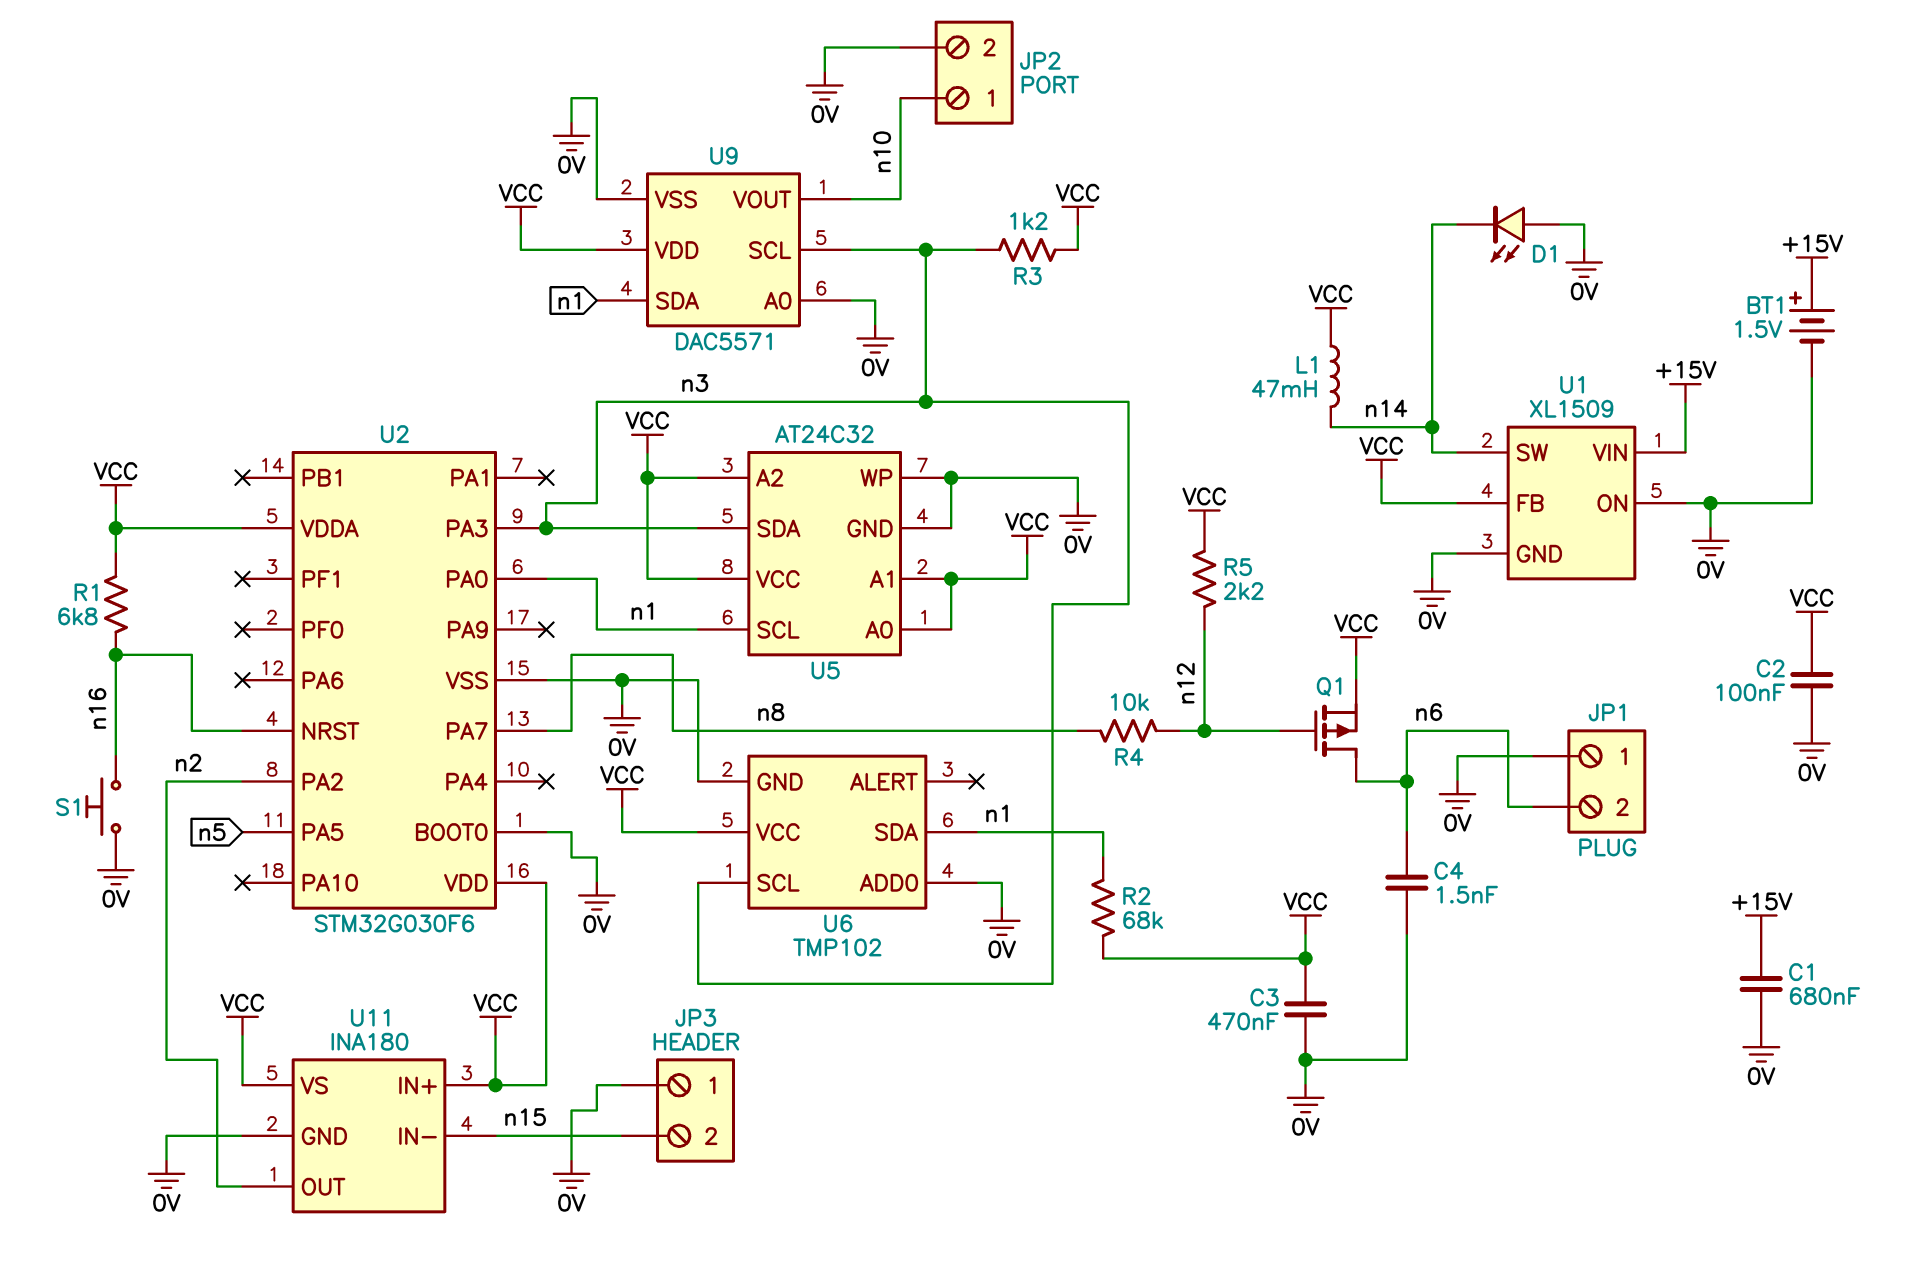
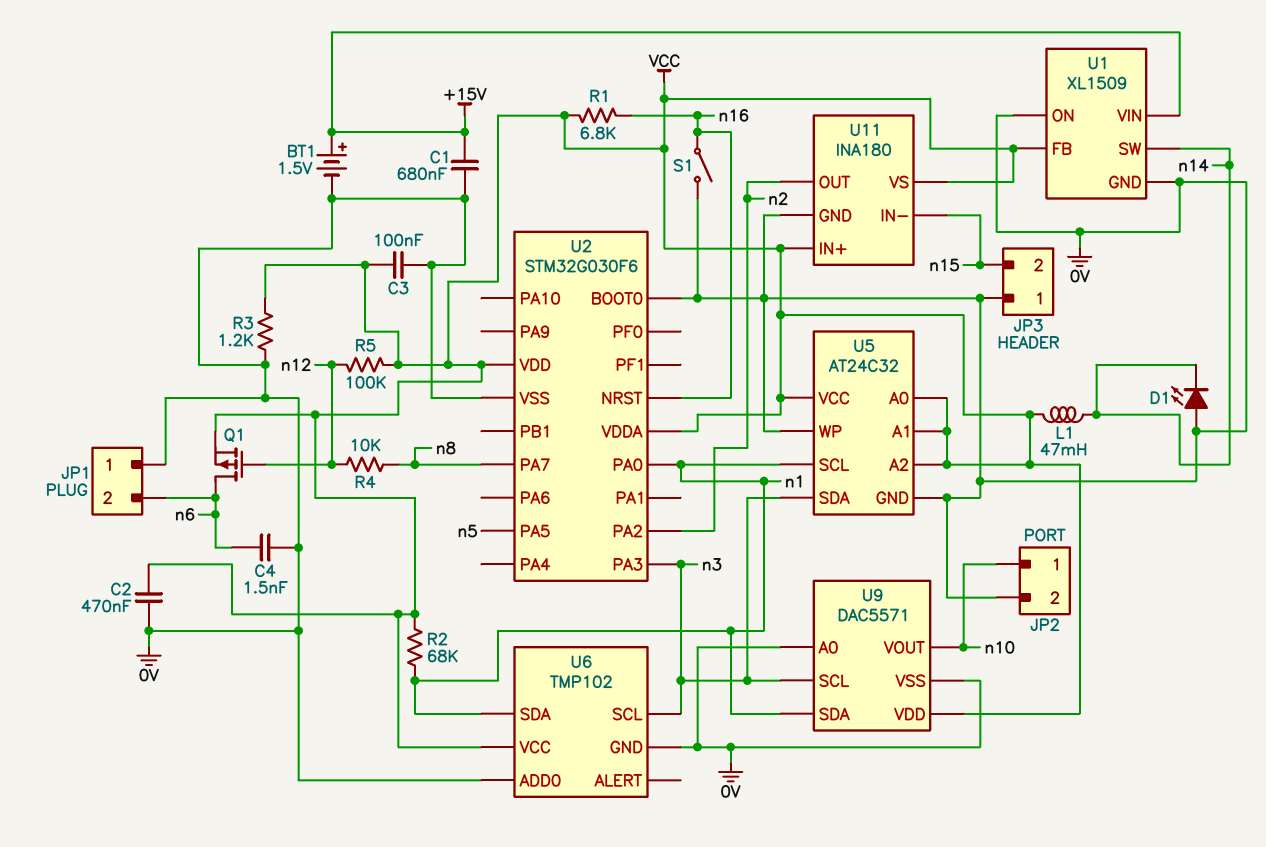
C2: 100nF (0V, VCC) -> 470nF (0V, VCC)
C3: 470nF (0V, VCC) -> 100nF (0V, VCC)
R3: 1.2k (VCC, n3) -> 1.2k (0V, VCC)
R5: 2.2k (VCC, n12) -> 100k (VCC, n12)
S1: button (0V, n16) -> switch (0V, n16)

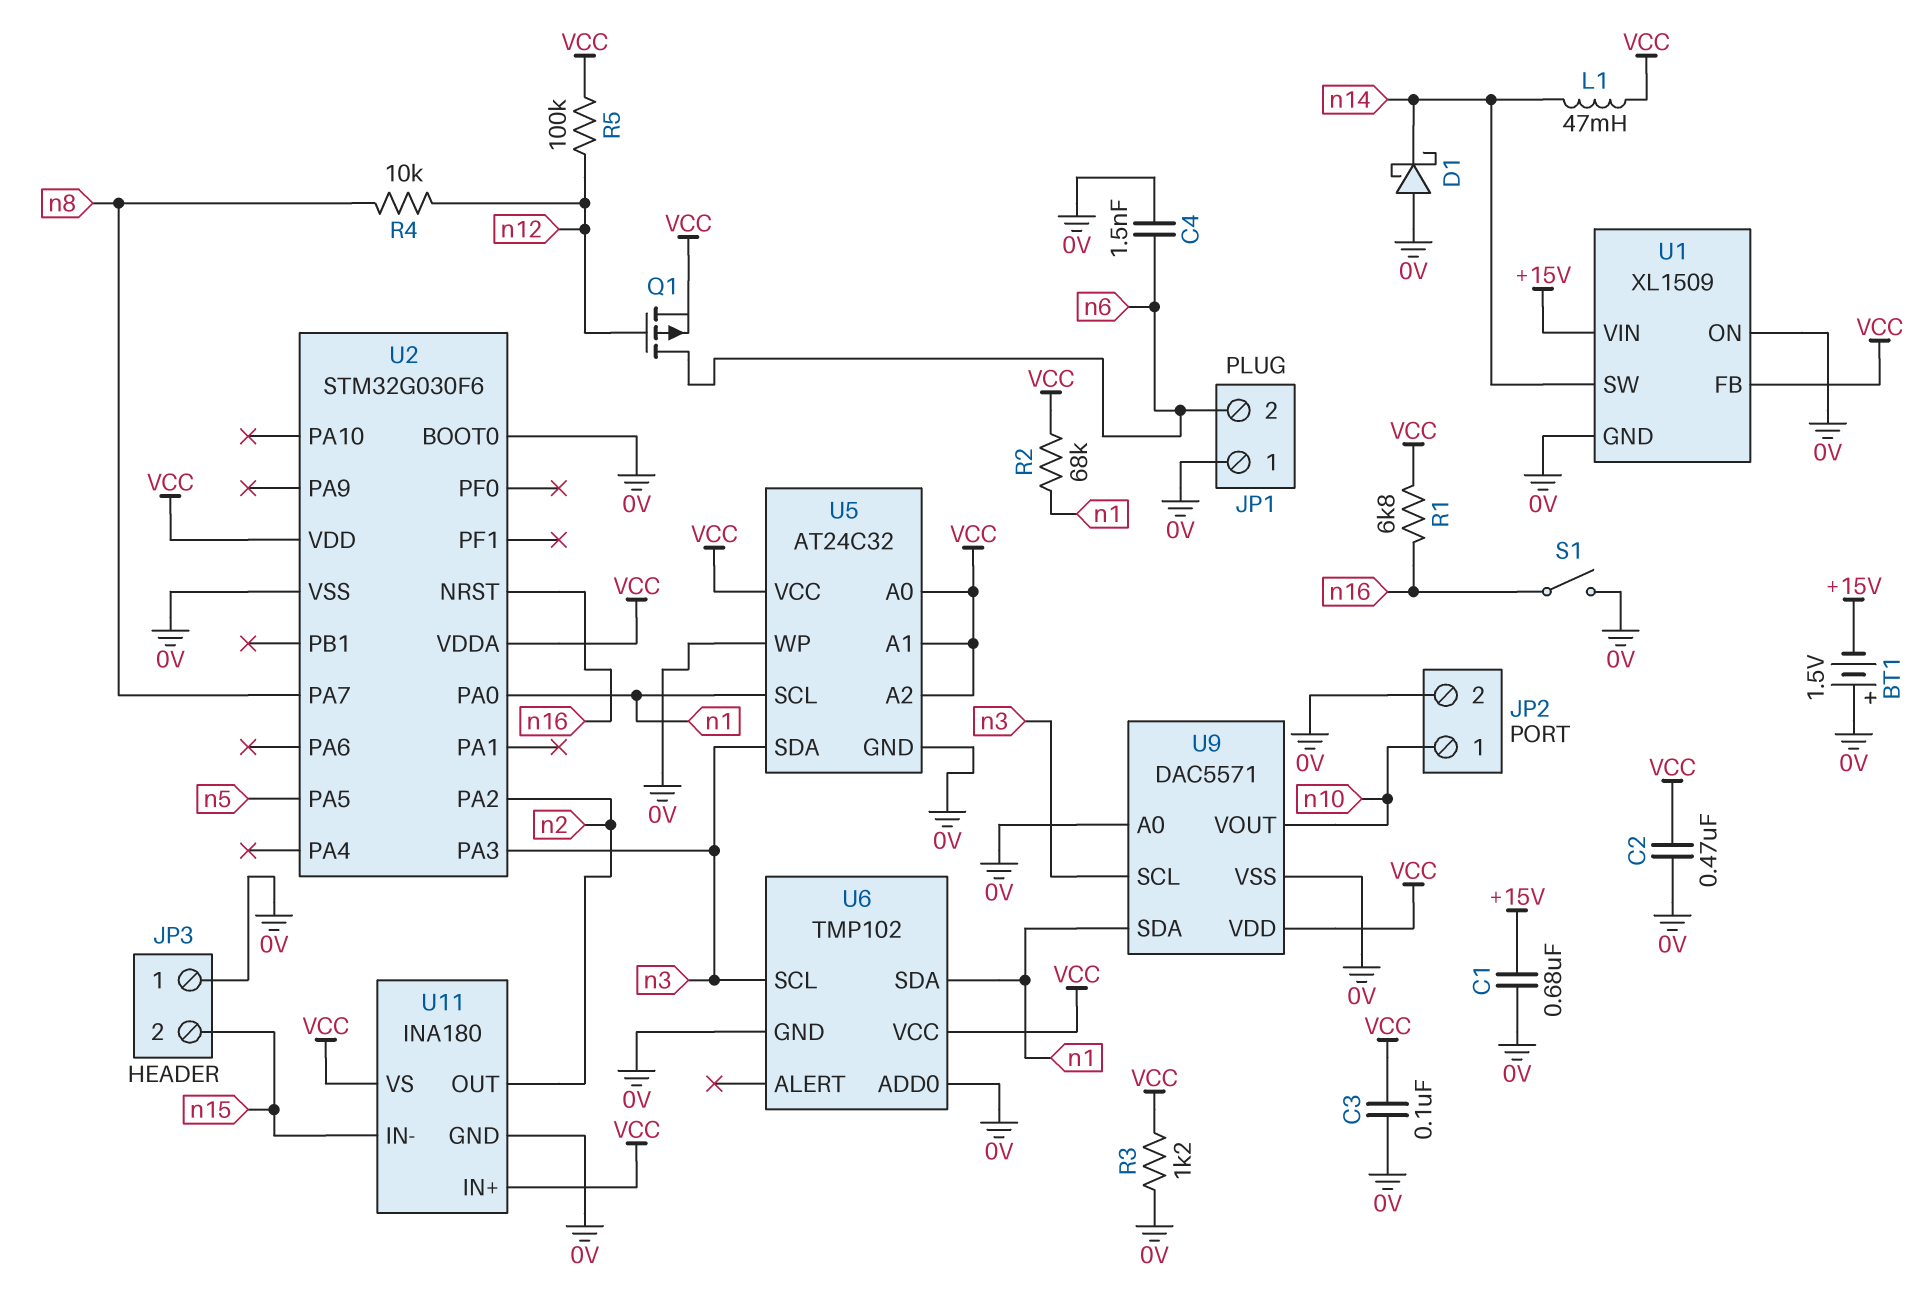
BT1: 1.5V (plus +15V, minus 0V) -> 1.5V (plus 0V, minus +15V)
D1: LED (A 0V, K n14) -> schottky (A 0V, K n14)

